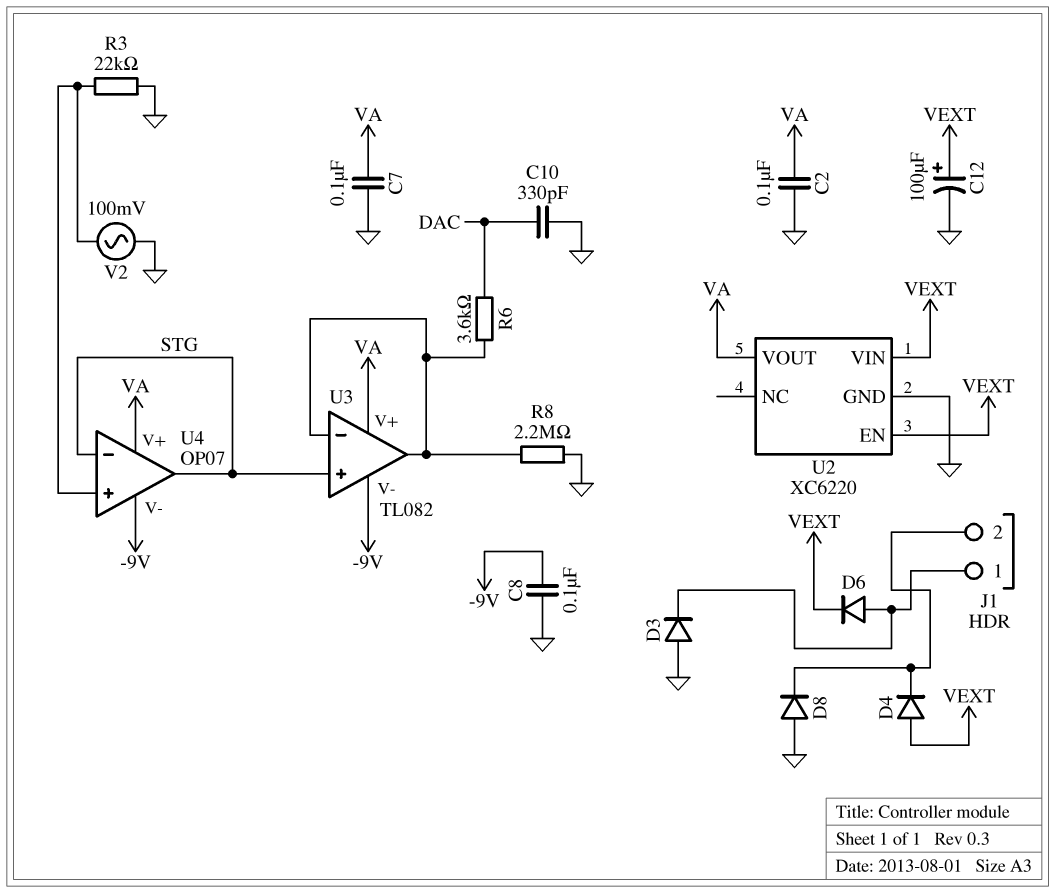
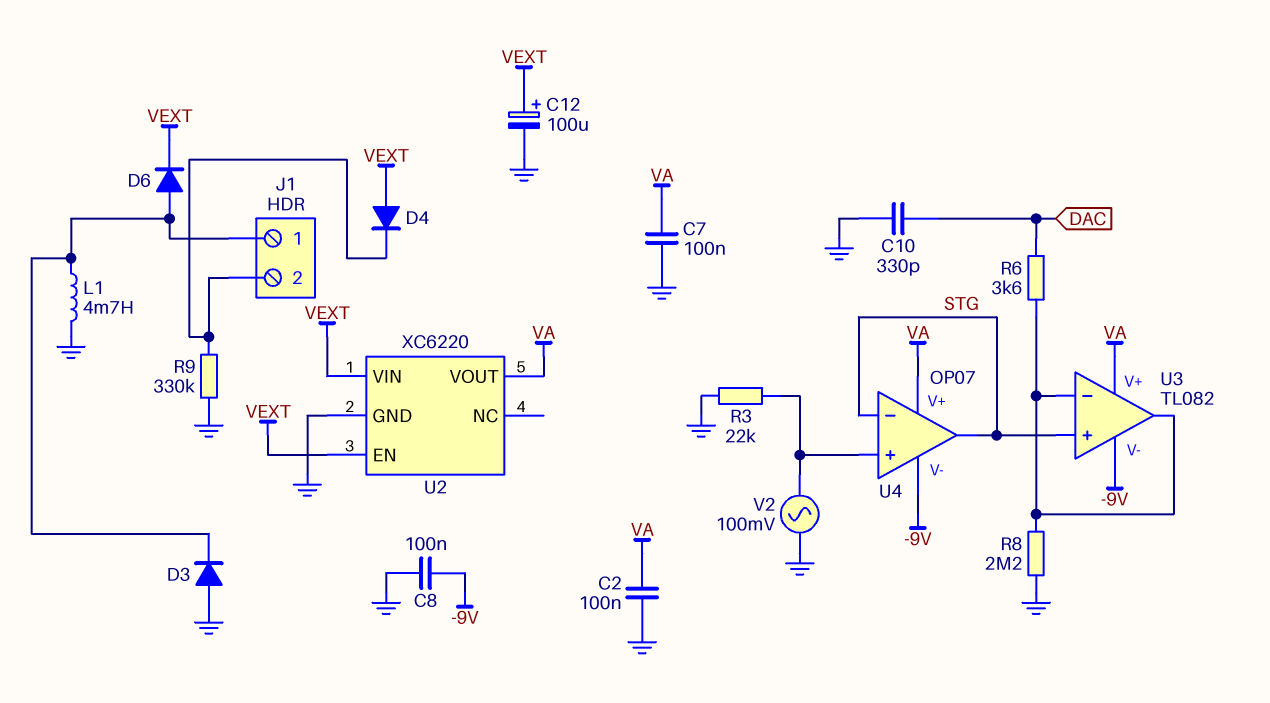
D8: diode (A GND, K J1/2) -> none
L1: none -> 4.7mH (GND, J1/1)
R9: none -> 330k (GND, J1/2)

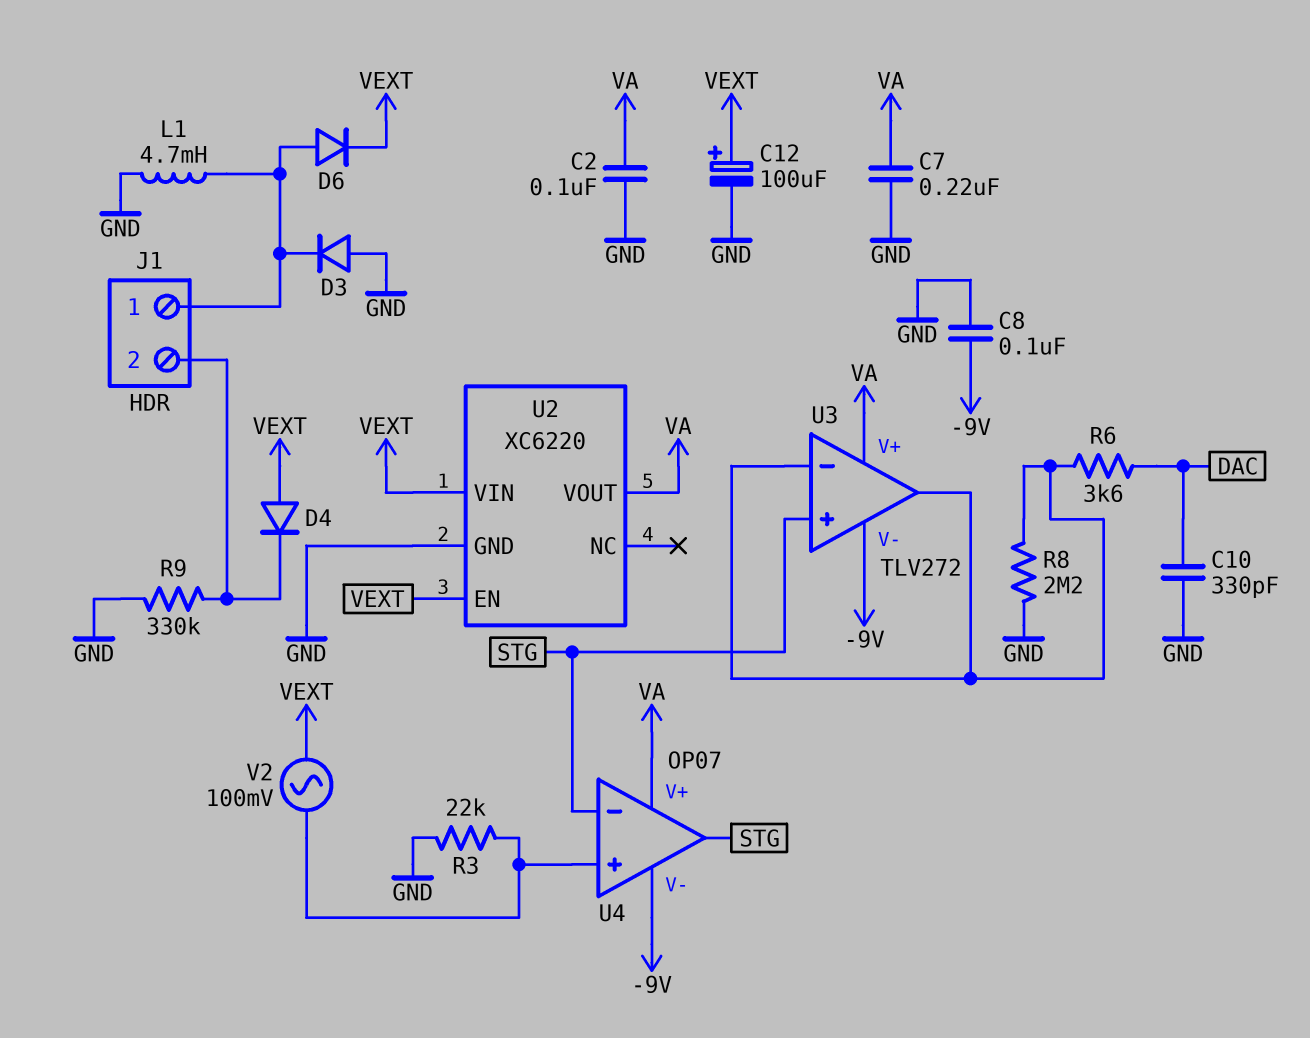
C7: 100nF (GND, VA) -> 220nF (GND, VA)
U3: TL082 -> TLV272
V2: AC 100mV (GND, U4/in+) -> AC 100mV (U4/in+, VEXT)

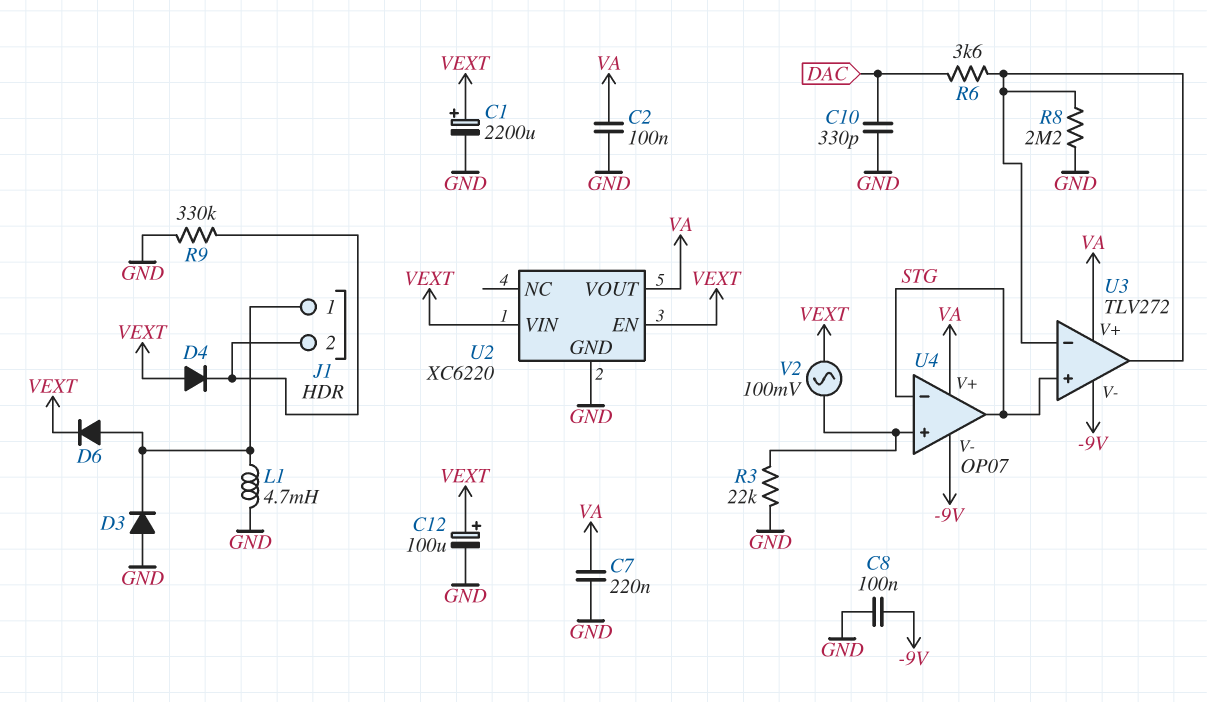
C1: none -> 2200uF (plus VEXT, minus GND)

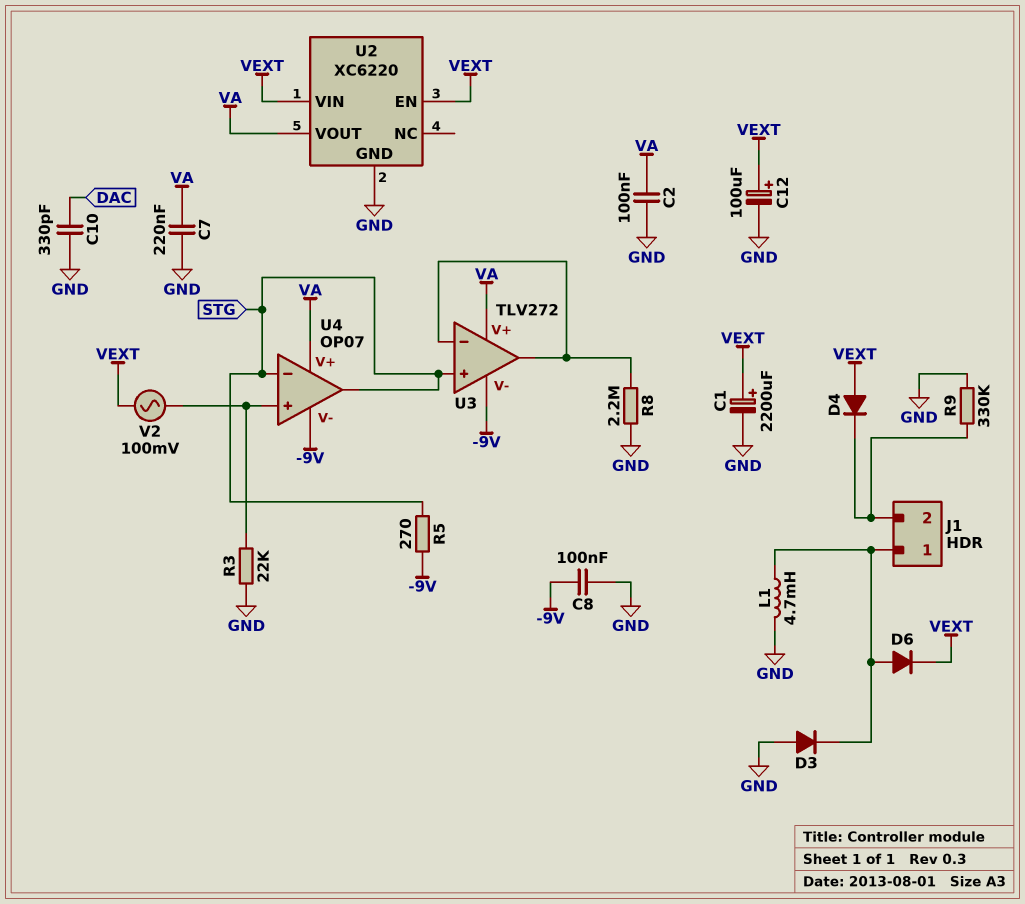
R5: none -> 270 (-9V, STG)
R6: 3.6k (DAC, U3/in-) -> none

